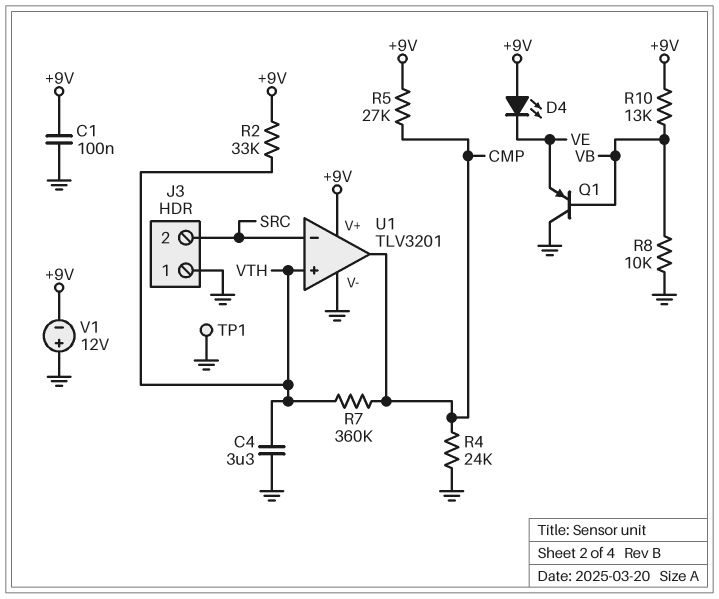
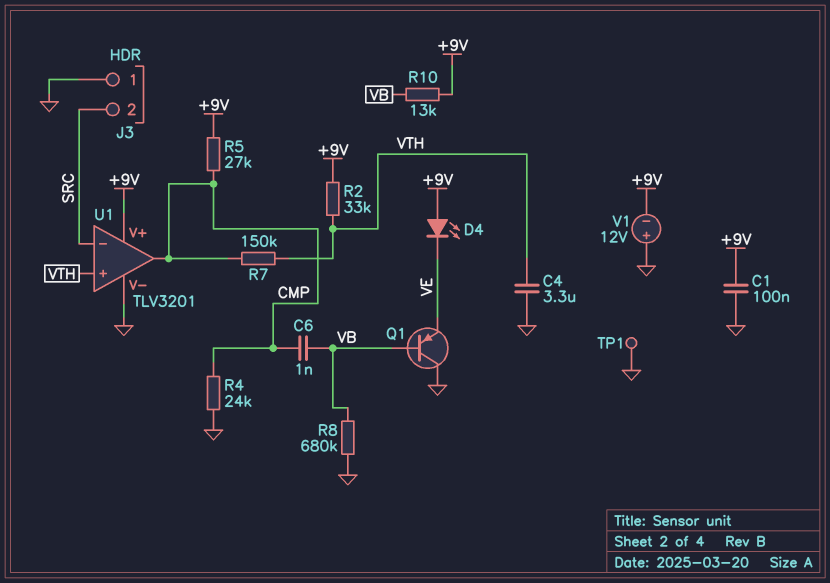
C6: none -> 1nF (CMP, VB)
R7: 360k (CMP, VTH) -> 150k (CMP, VTH)
R8: 10k (GND, VB) -> 680k (GND, VB)

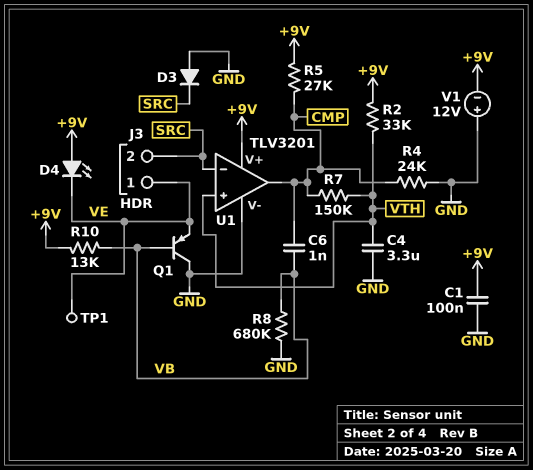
D3: none -> diode (A GND, K SRC)
J3 pin 1: GND -> VE
TP1: test point (GND) -> test point (VE)

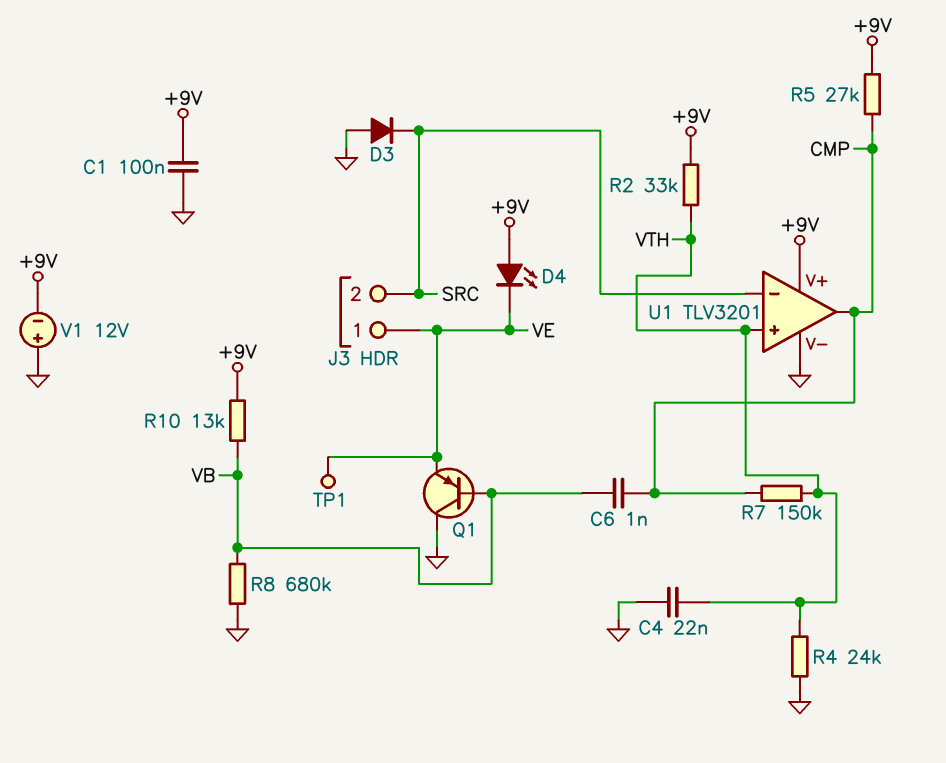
C4: 3.3uF (GND, VTH) -> 22nF (GND, VTH)
R4: 24k (CMP, GND) -> 24k (GND, VTH)

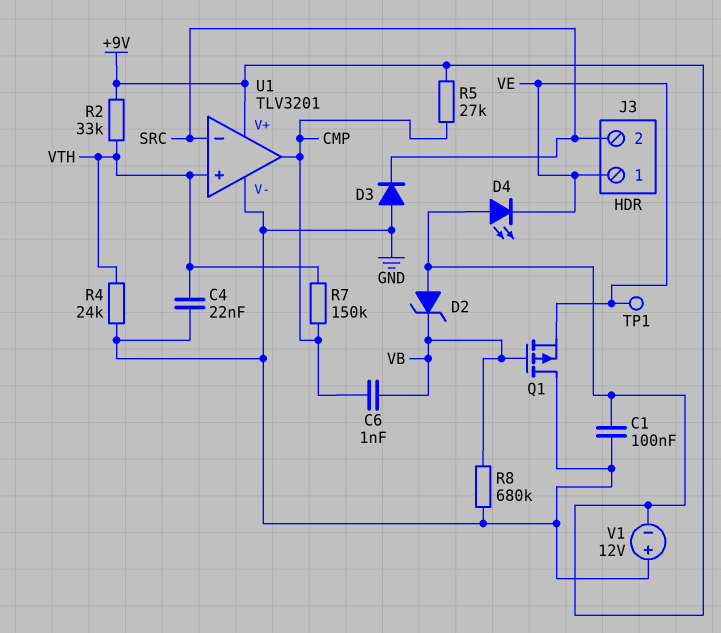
D2: none -> zener (A +9V, K VB)
Q1: PNP (B VB, C GND, E VE) -> PMOS (G VB, D GND, S VE)
R10: 13k (+9V, VB) -> none

